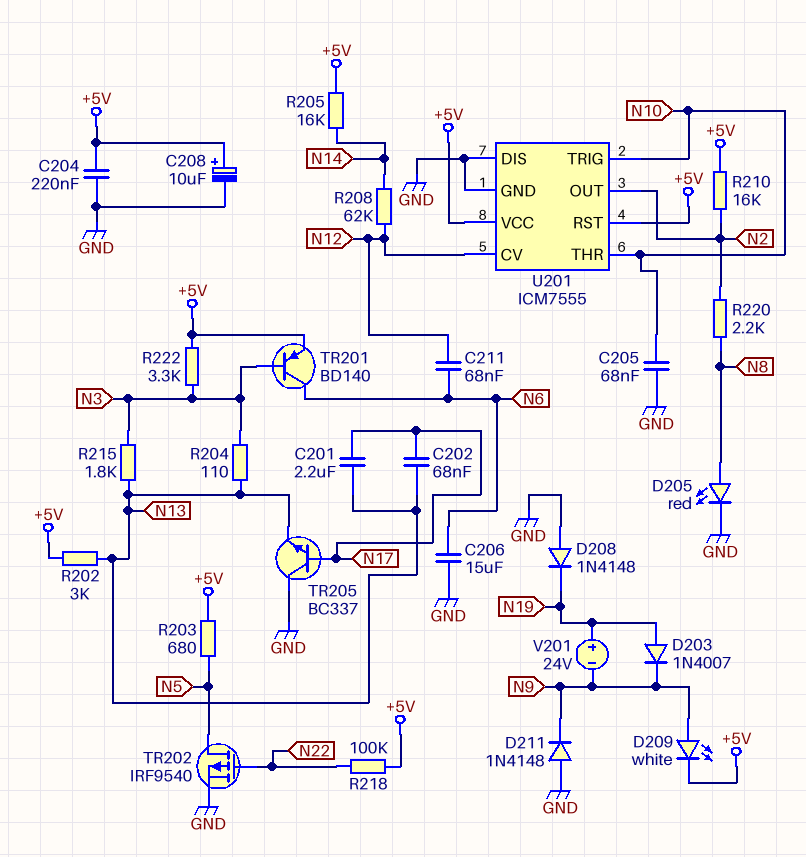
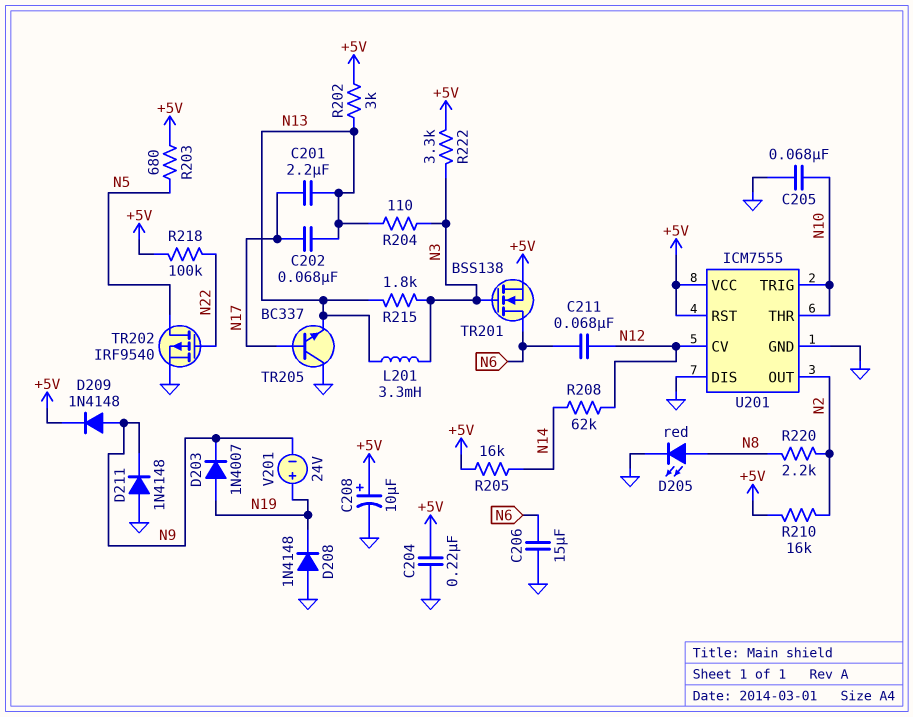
D209: LED white (A N9, K +5V) -> diode 1N4148 (A N9, K +5V)
L201: none -> 3.3mH (N3, N13)
TR201: PNP BD140 (B N3, C N6, E +5V) -> NMOS BSS138 (G N3, D N6, S +5V)

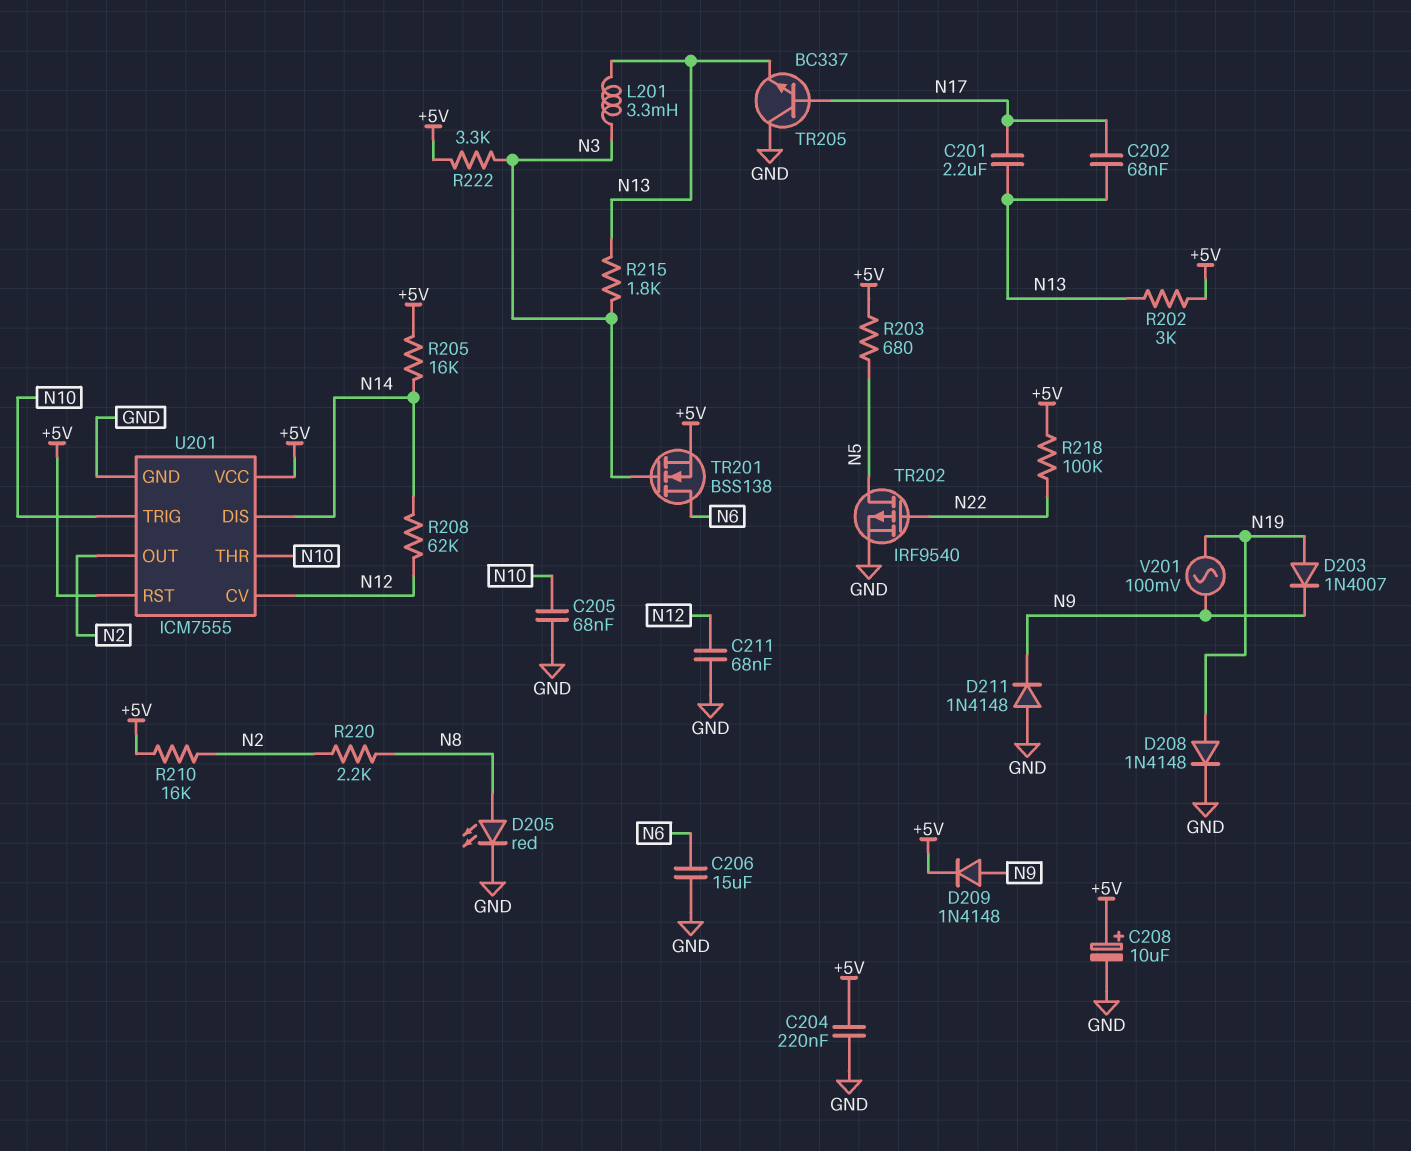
C211: 68nF (N6, N12) -> 68nF (GND, N12)
D208: diode 1N4148 (A GND, K N19) -> diode 1N4148 (A N19, K GND)
R204: 110 (N3, N13) -> none
U201 pin DIS: GND -> N14
V201: 24V (plus N19, minus N9) -> AC 100mV (N9, N19)

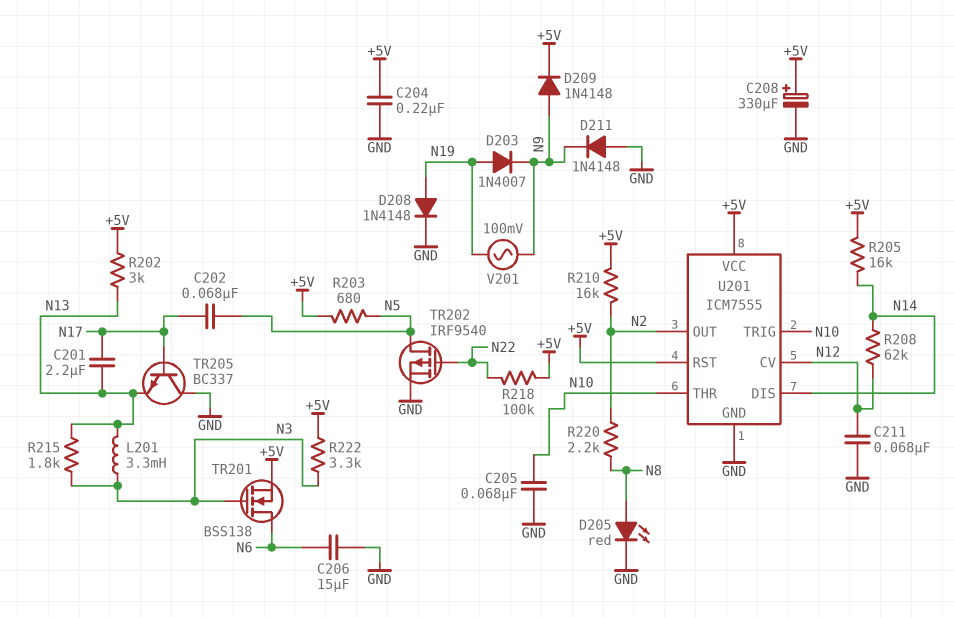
C202: 68nF (N13, N17) -> 68nF (N5, N17)
C208: 10uF (plus +5V, minus GND) -> 330uF (plus +5V, minus GND)

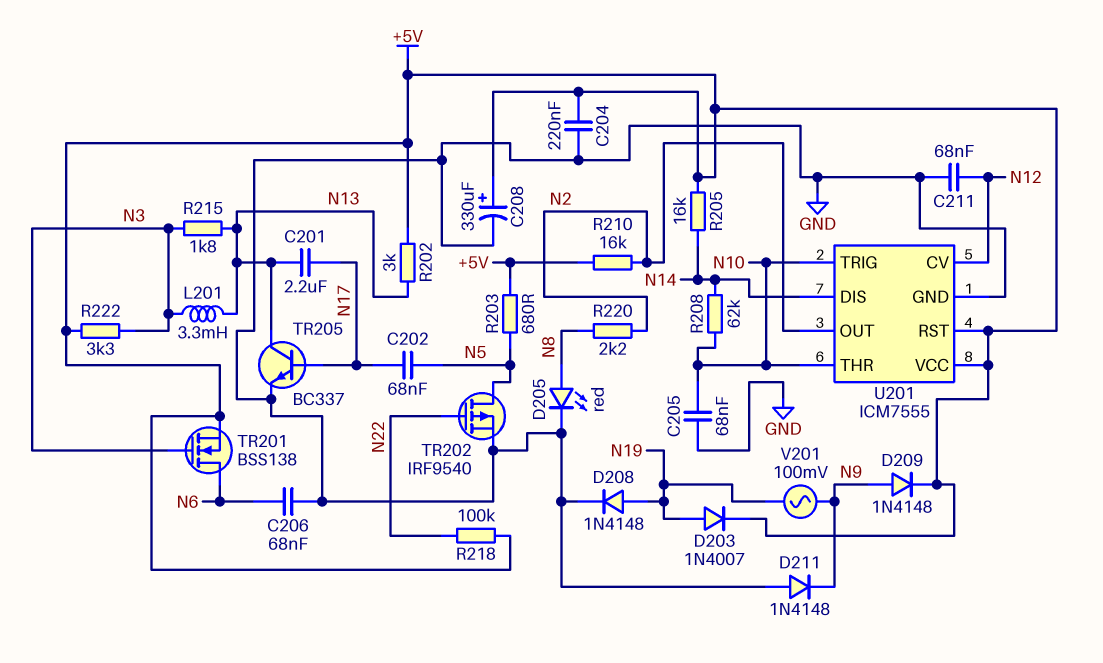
C206: 15uF (GND, N6) -> 68nF (GND, N6)
D203: diode 1N4007 (A N19, K N9) -> diode 1N4007 (A N19, K +5V)
R208: 62k (N12, N14) -> 62k (N10, N14)
TR205: NPN BC337 (B N17, C GND, E N13) -> NPN BC337 (B N17, C N13, E GND)

